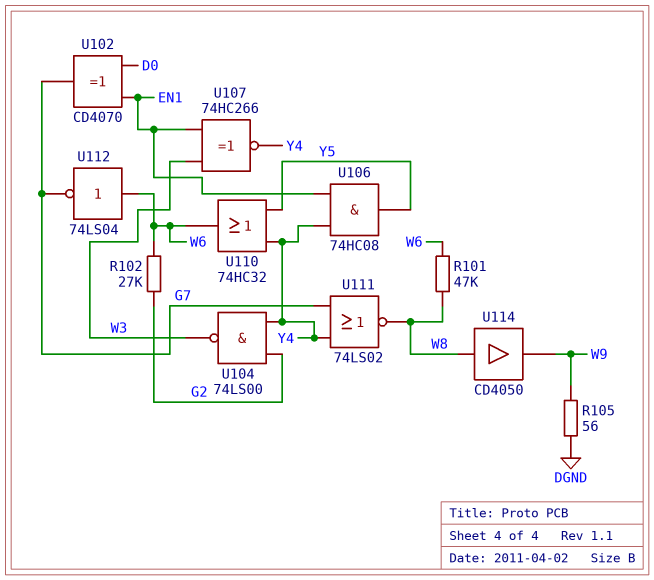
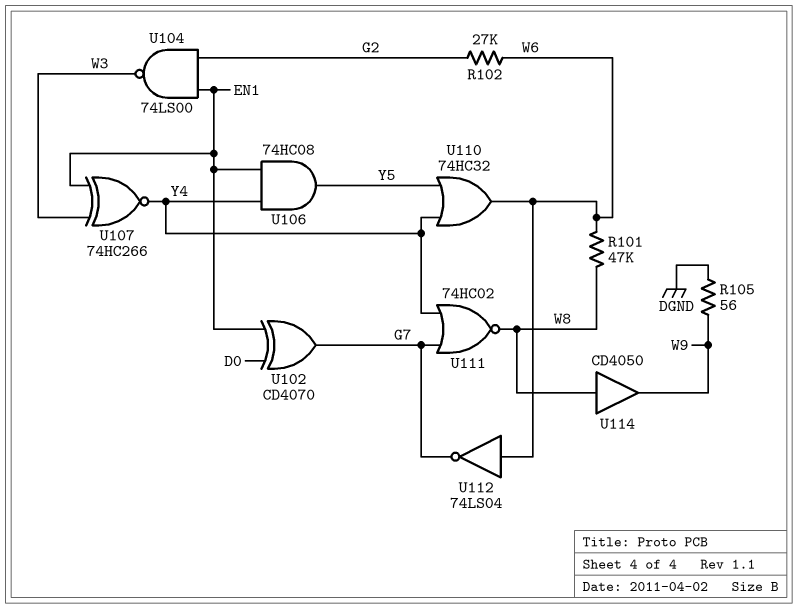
U104: NAND 74LS00 (in G2, in Y4, out W3) -> NAND 74LS00 (in EN1, in G2, out W3)
U111: NOR 74LS02 (in G7, in Y4, out W8) -> NOR 74HC02 (in G7, in Y4, out W8)

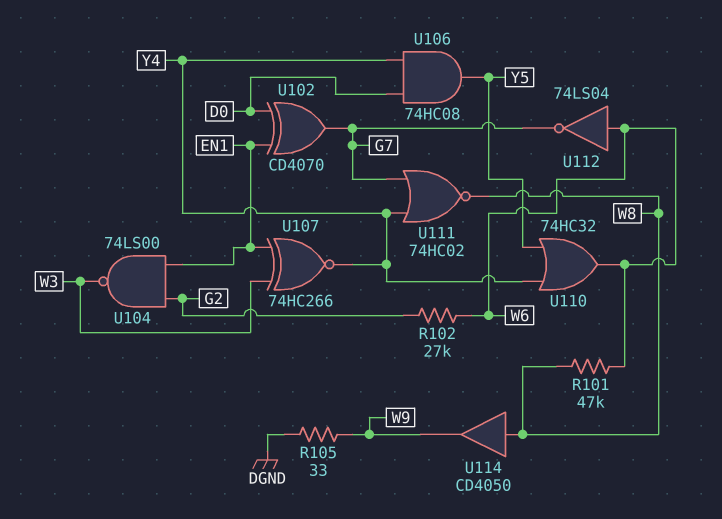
R105: 56 (DGND, W9) -> 33 (DGND, W9)
U106: AND 74HC08 (in EN1, in Y4, out Y5) -> AND 74HC08 (in D0, in Y4, out Y5)

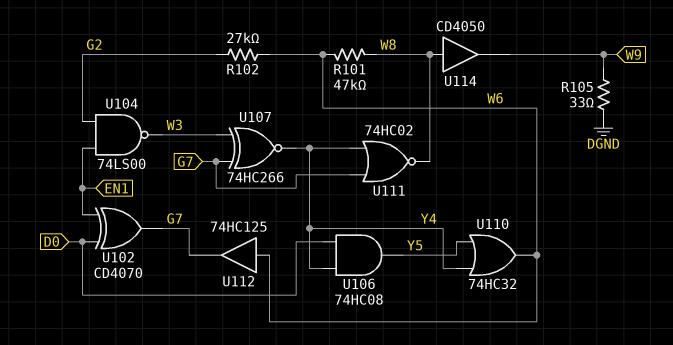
U107: XNOR 74HC266 (in EN1, in W3, out Y4) -> XNOR 74HC266 (in G7, in W3, out Y4)
U112: NOT 74LS04 (in W6, out G7) -> buffer 74HC125 (in W6, out G7)

